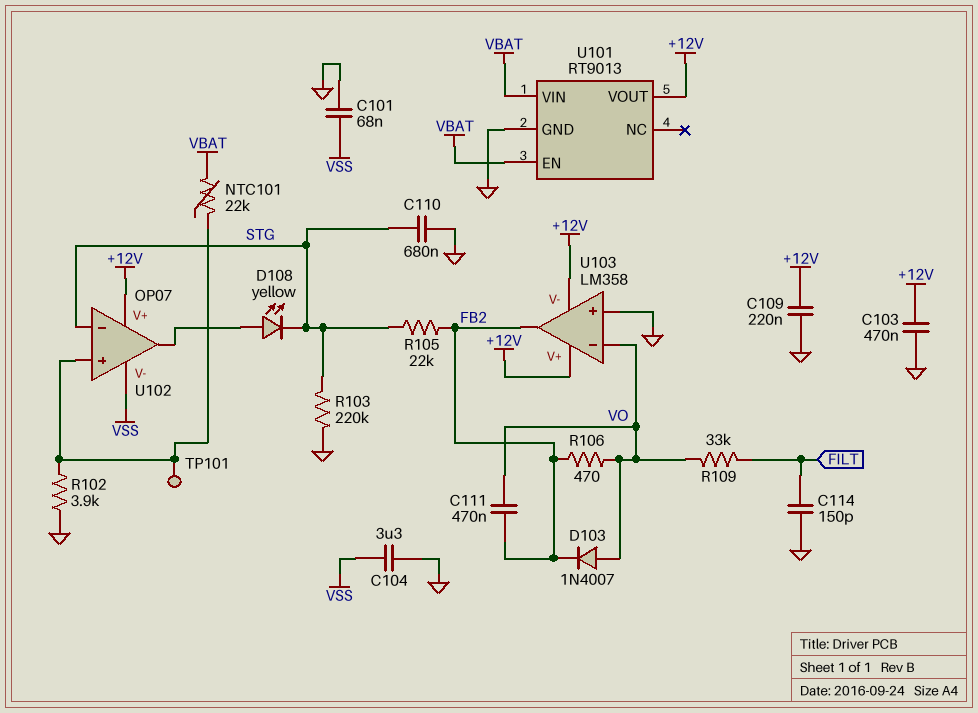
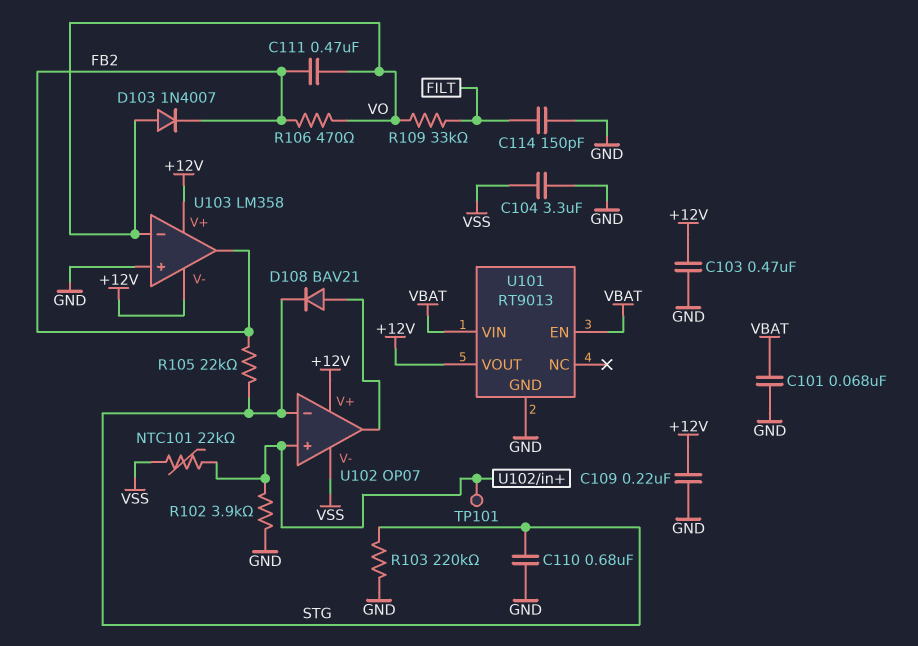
C101: 68nF (GND, VSS) -> 68nF (GND, VBAT)
D108: LED yellow (A U102/out, K STG) -> diode BAV21 (A U102/out, K STG)
NTC101: 22k (U102/in+, VBAT) -> 22k (U102/in+, VSS)

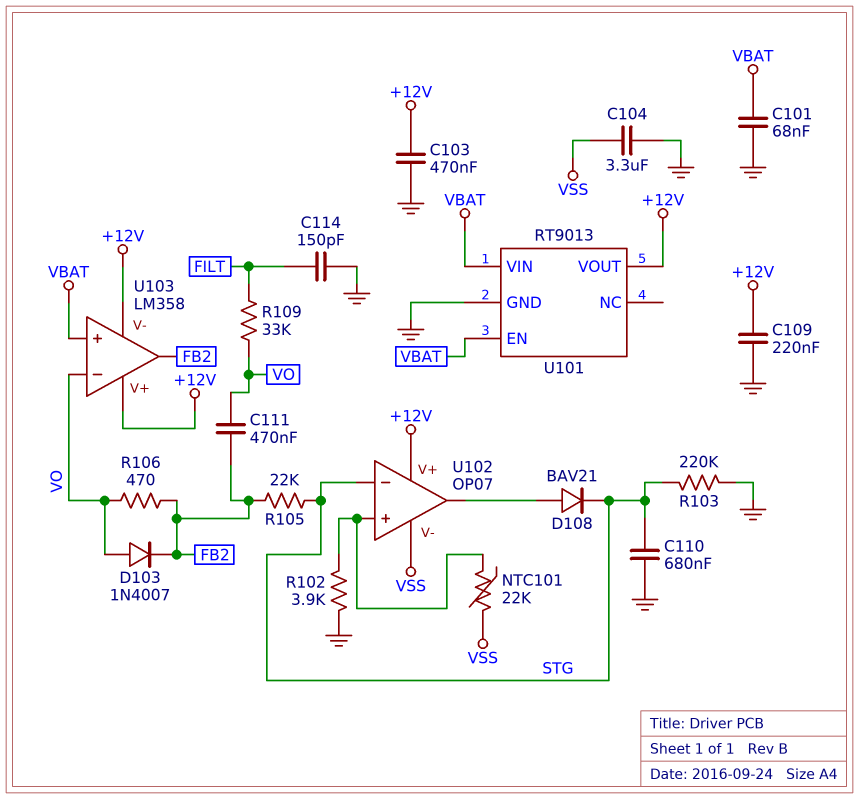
TP101: test point (U102/in+) -> none
U103 pin in+: GND -> VBAT

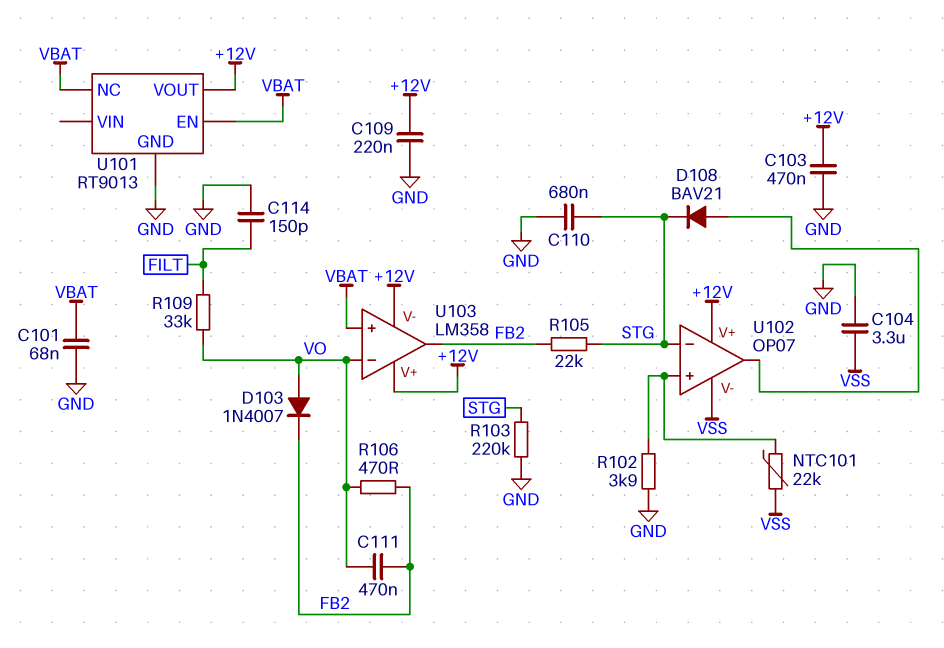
U101 pin NC: none -> VBAT
U101 pin VIN: VBAT -> none

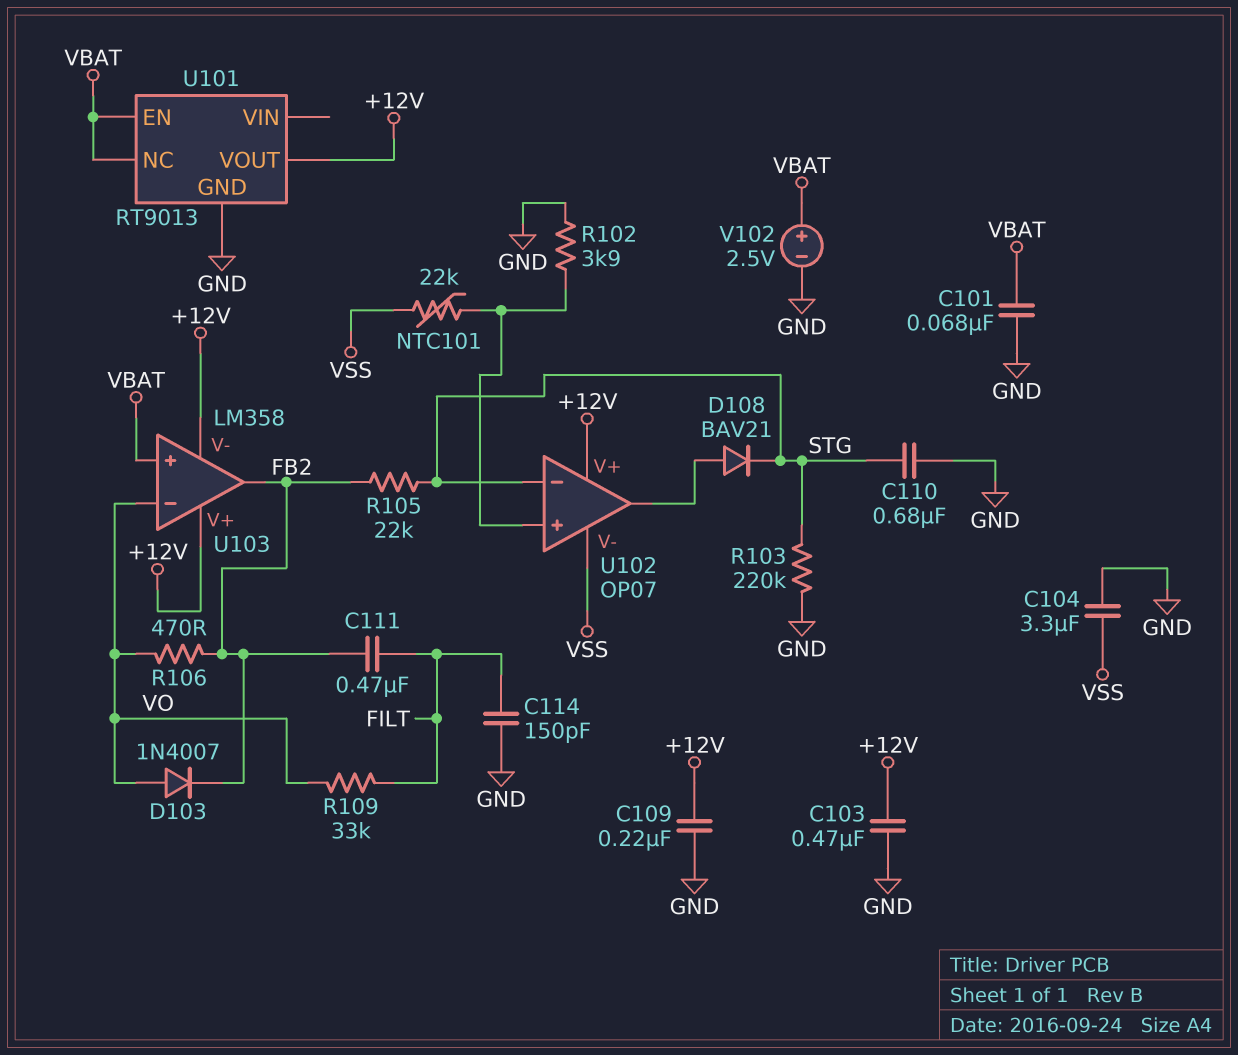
C111: 470nF (FB2, VO) -> 470nF (FB2, FILT)
V102: none -> 2.5V (plus VBAT, minus GND)

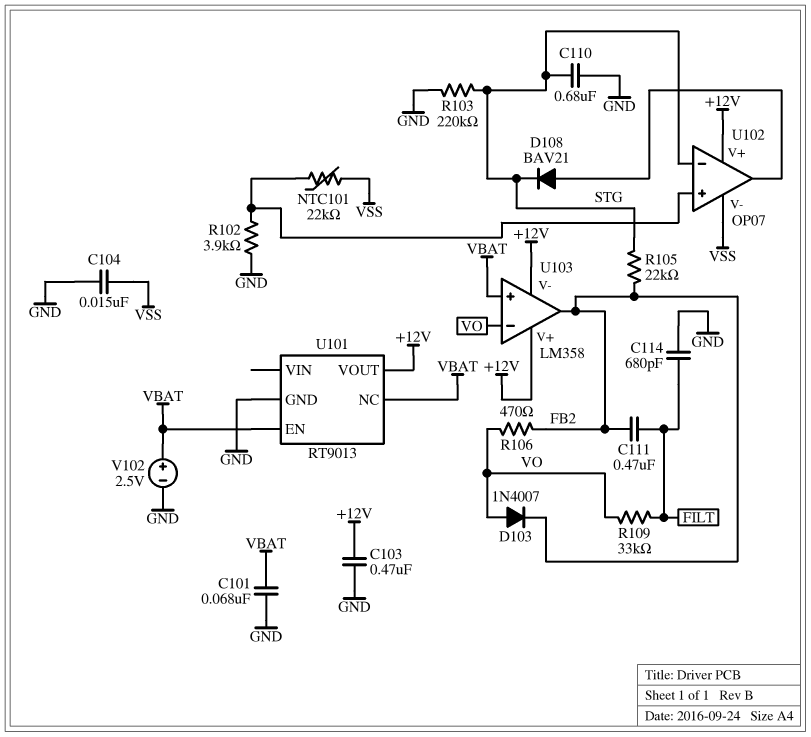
C104: 3.3uF (GND, VSS) -> 15nF (GND, VSS)
C109: 220nF (+12V, GND) -> none
C114: 150pF (FILT, GND) -> 680pF (FILT, GND)

